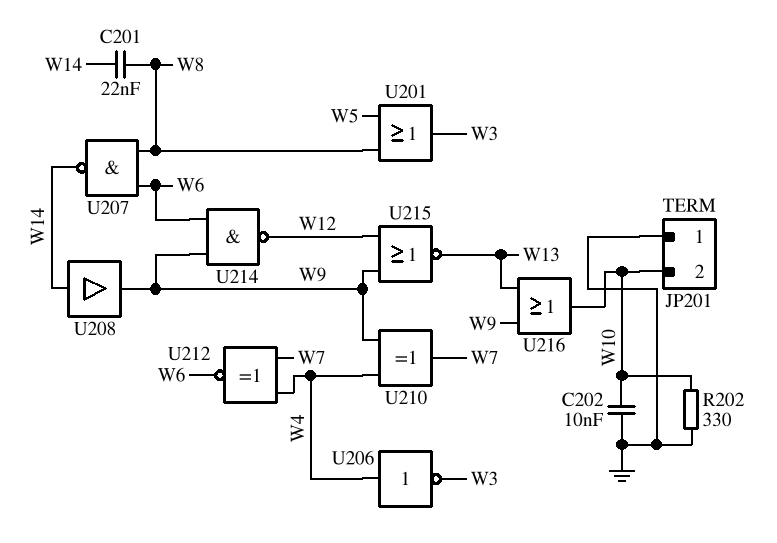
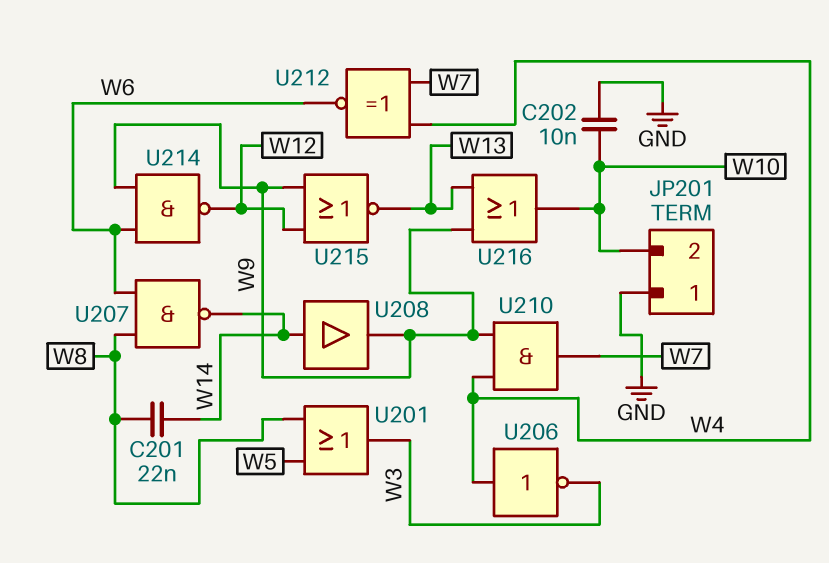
R202: 330 (GND, W10) -> none
U210: XOR (in W4, in W9, out W7) -> AND (in W4, in W9, out W7)

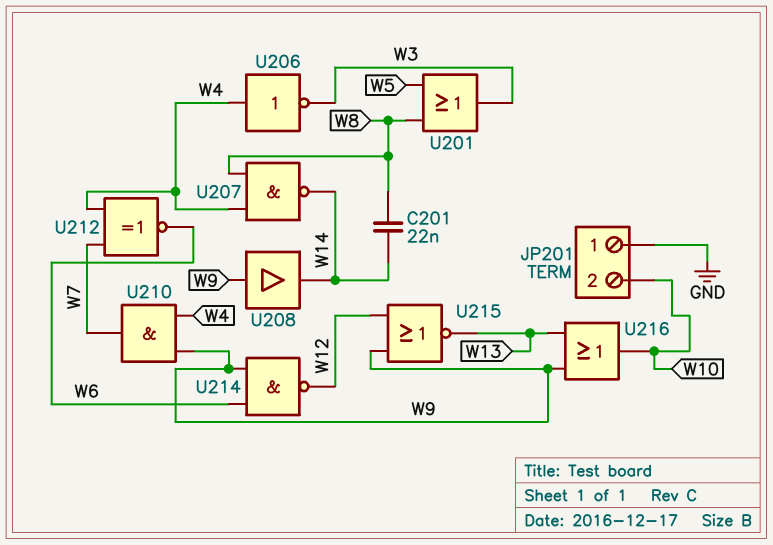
C202: 10nF (GND, W10) -> none
U207: NAND (in W6, in W8, out W14) -> NAND (in W4, in W8, out W14)
U208: buffer (in W14, out W9) -> buffer (in W9, out W14)

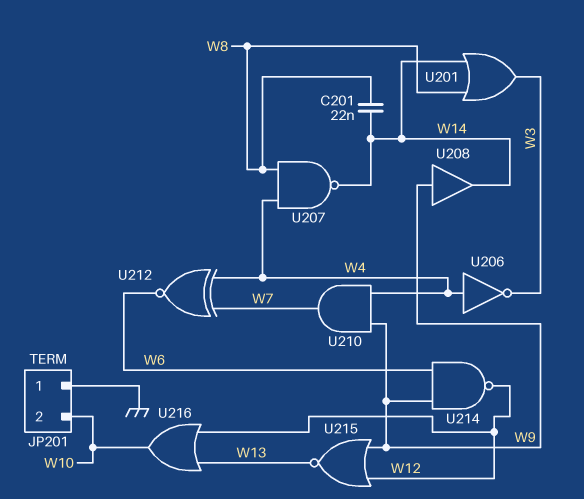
U201: OR (in W5, in W8, out W3) -> OR (in W8, in W14, out W3)
U216: OR (in W9, in W13, out W10) -> OR (in W12, in W13, out W10)

